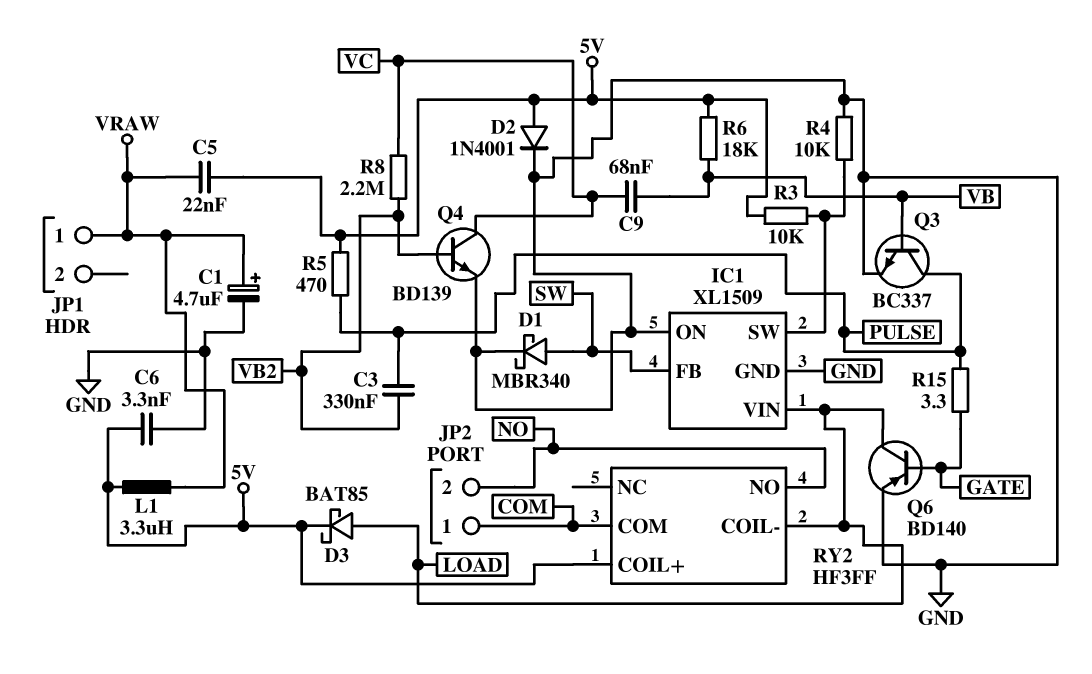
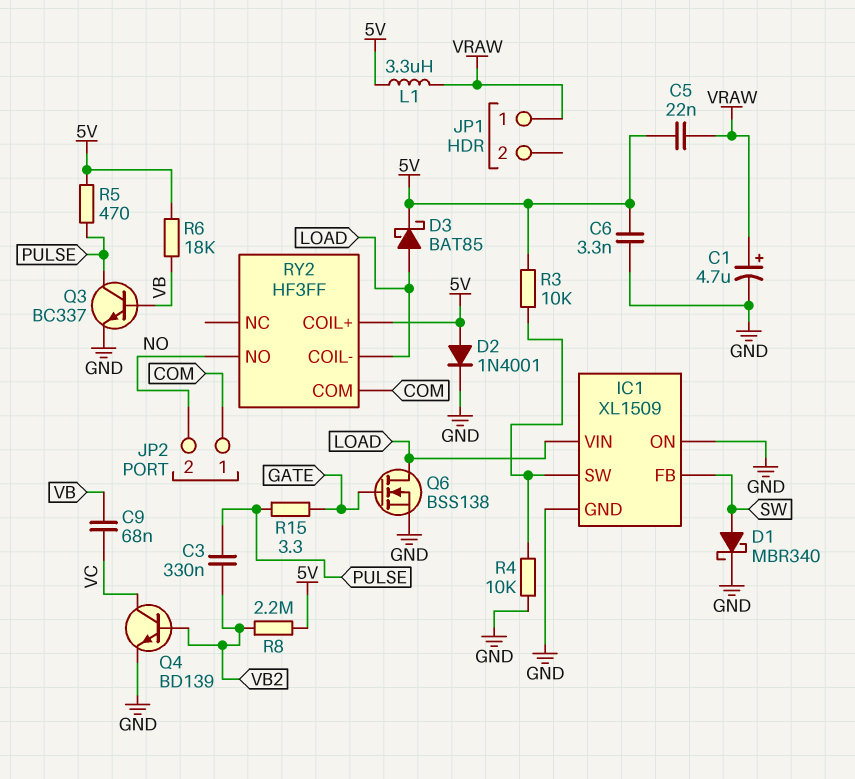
Q6: PNP BD140 (B GATE, C LOAD, E GND) -> NMOS BSS138 (G GATE, D LOAD, S GND)
R8: 2.2M (VB2, VC) -> 2.2M (5V, VB2)

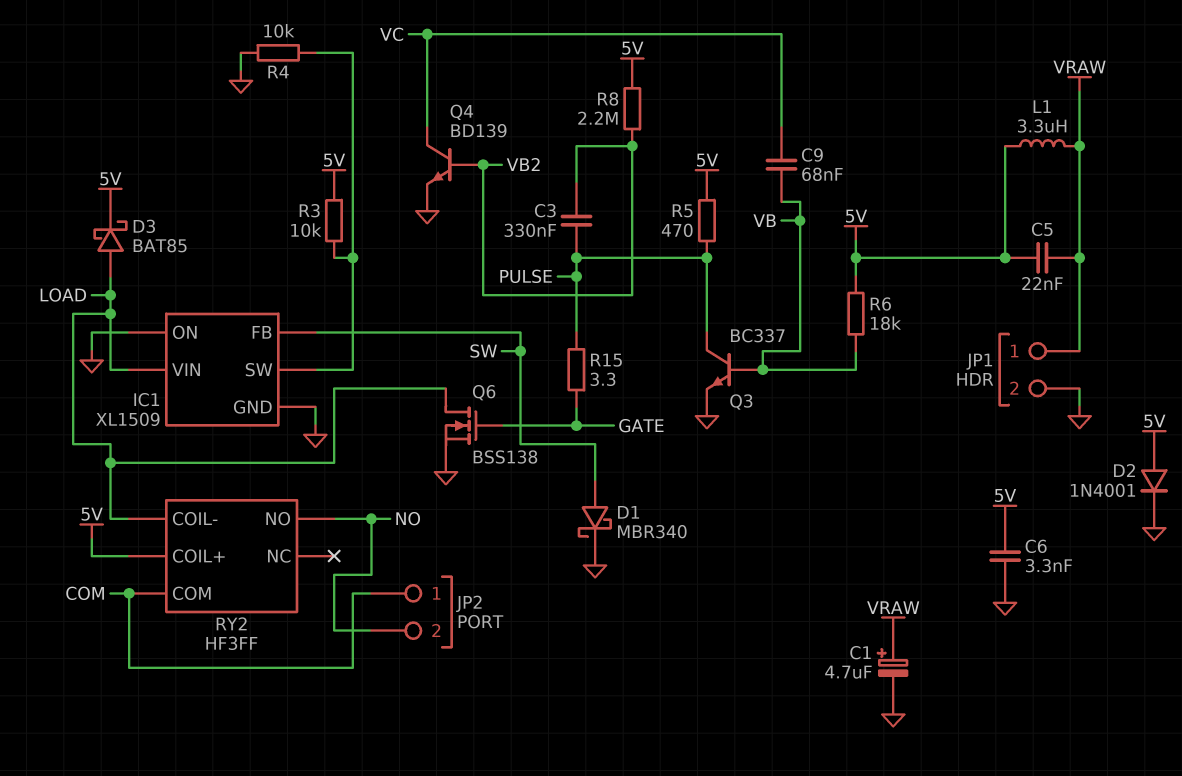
JP1 pin 2: none -> GND

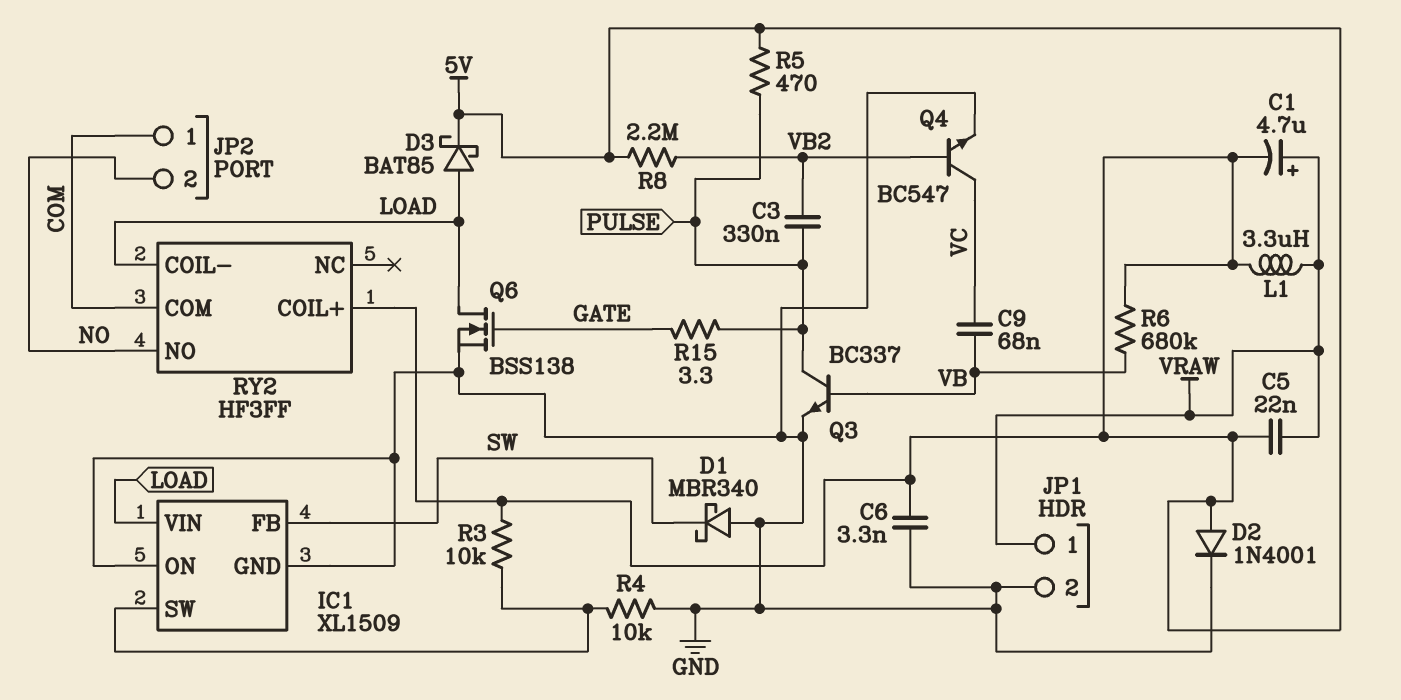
C1: 4.7uF (plus VRAW, minus GND) -> 4.7uF (plus VRAW, minus 5V)
D1: schottky MBR340 (A SW, K GND) -> schottky MBR340 (A GND, K SW)
Q4: NPN BD139 (B VB2, C VC, E GND) -> NPN BC547 (B VB2, C VC, E GND)
R6: 18k (5V, VB) -> 680k (5V, VB)

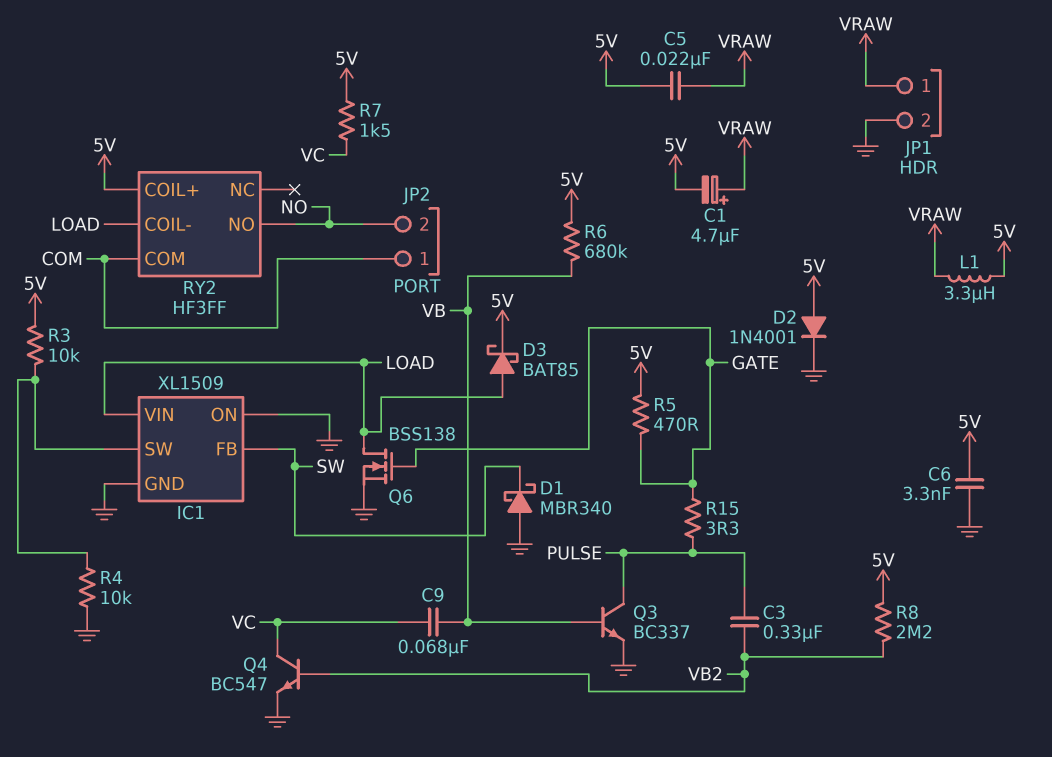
R5: 470 (5V, PULSE) -> 470 (5V, GATE)
R7: none -> 1.5k (5V, VC)

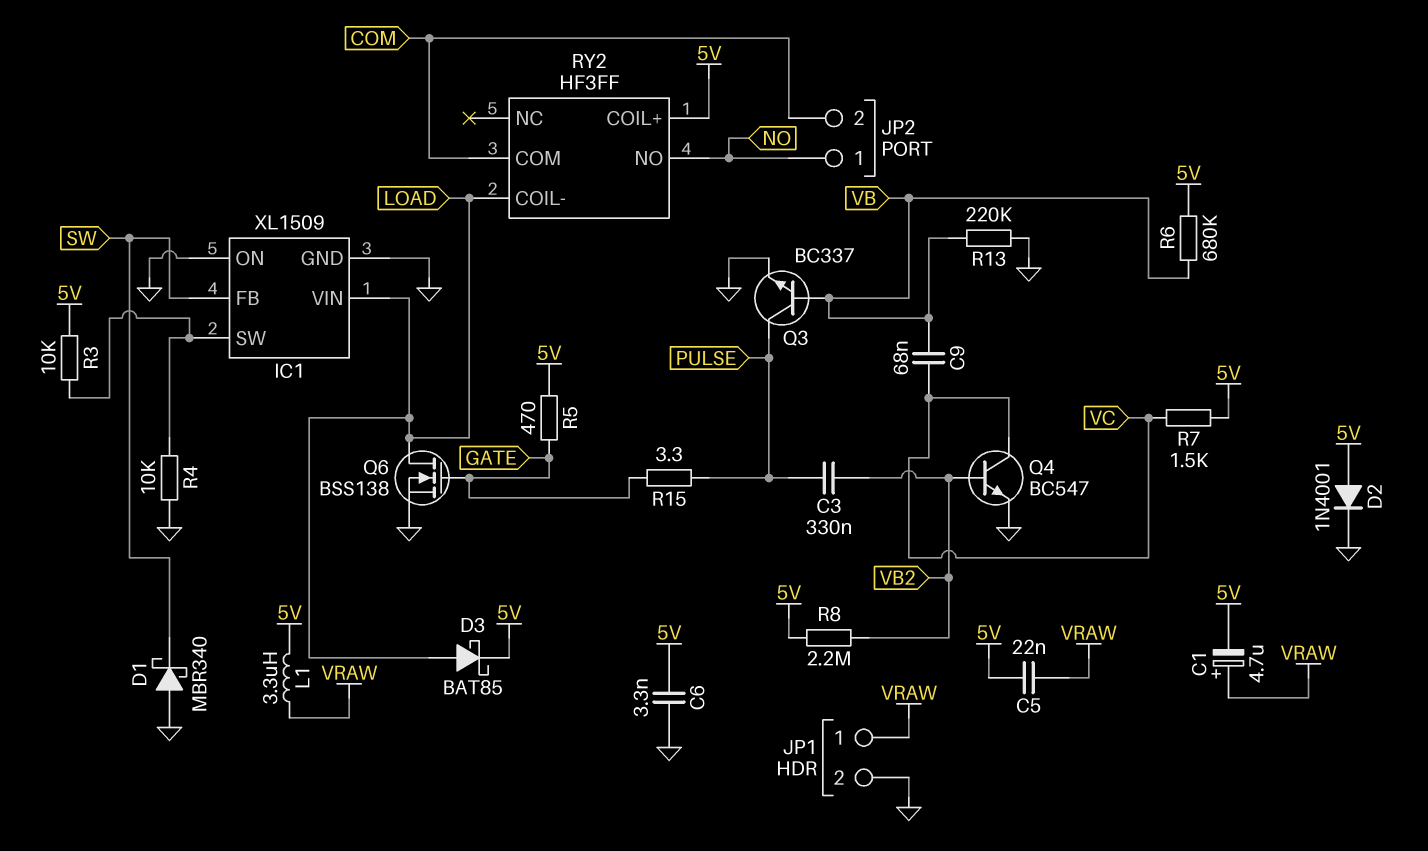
JP2 pin 1: COM -> NO
JP2 pin 2: NO -> COM
R13: none -> 220k (GND, VB)

